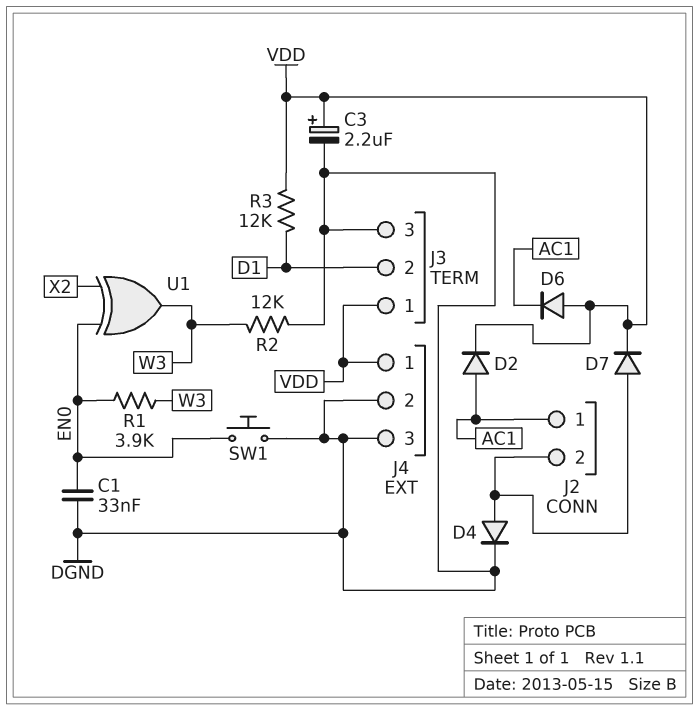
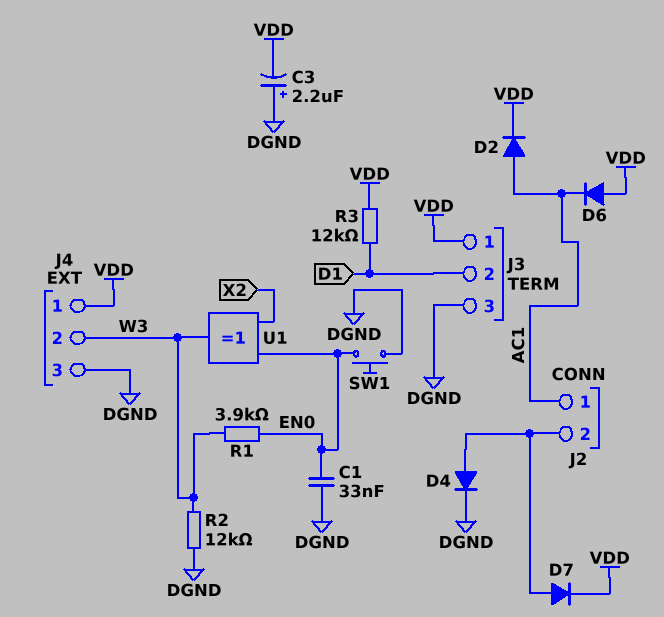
C3: 2.2uF (plus VDD, minus DGND) -> 2.2uF (plus DGND, minus VDD)
J4 pin 2: DGND -> W3

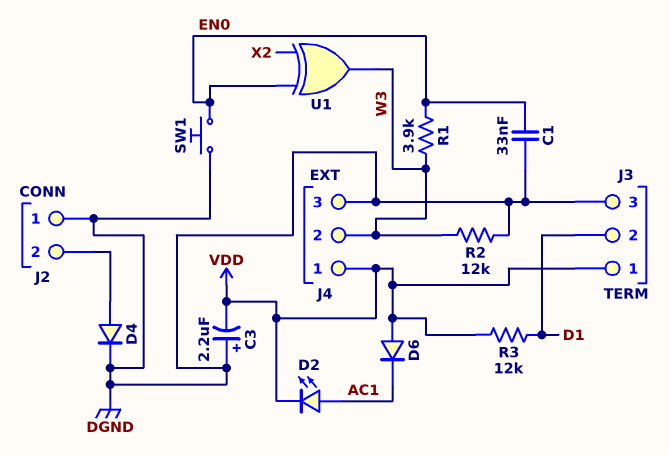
D2: diode (A AC1, K VDD) -> LED (A AC1, K VDD)
D7: diode (A J2/2, K VDD) -> none
J2 pin 1: AC1 -> DGND

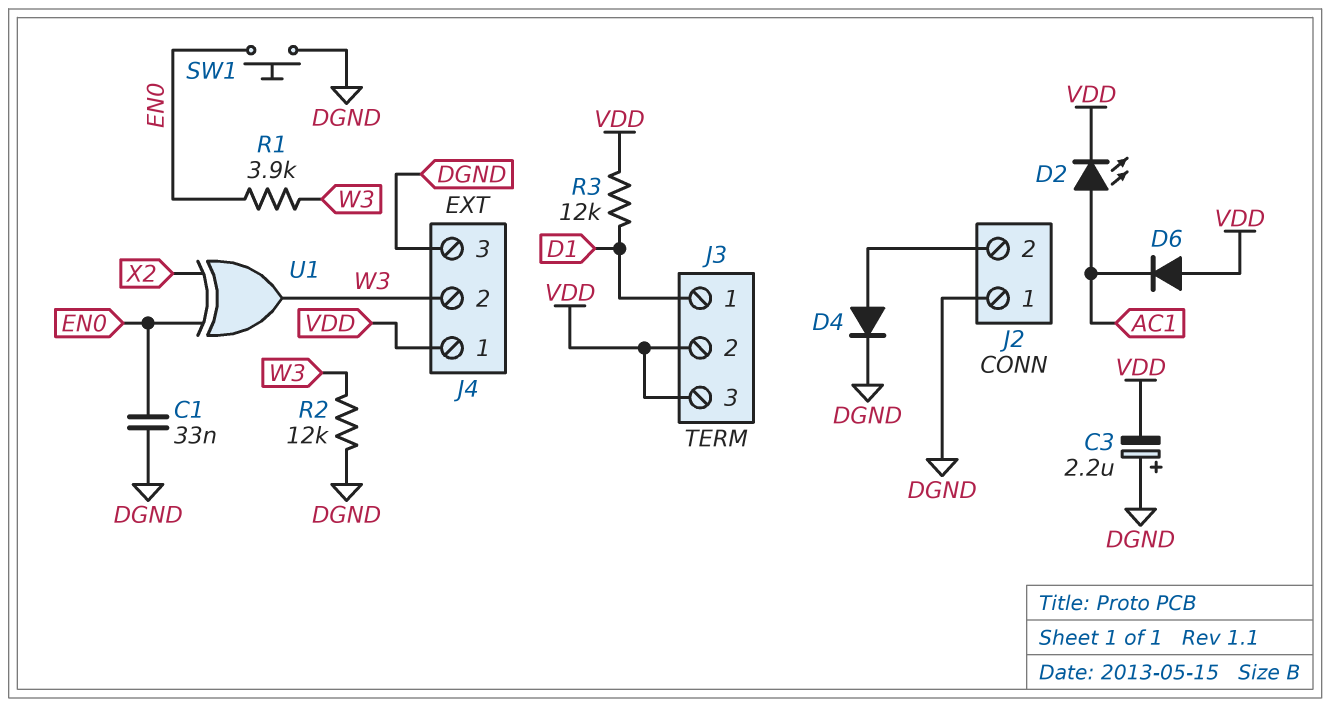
J3 pin 1: VDD -> D1
J3 pin 2: D1 -> VDD
J3 pin 3: DGND -> VDD

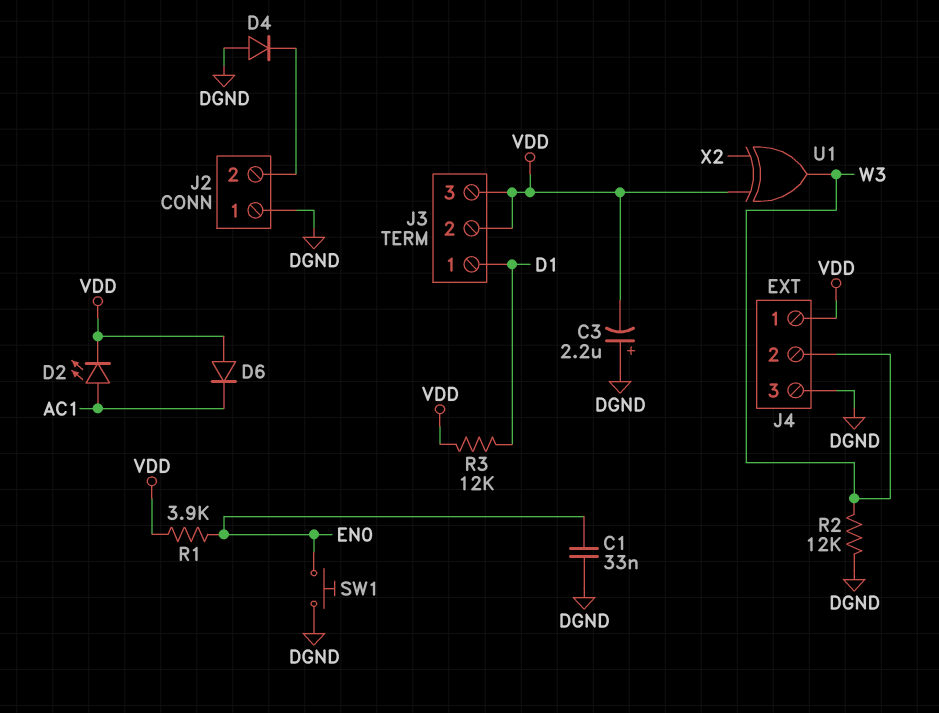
D4: diode (A J2/2, K DGND) -> diode (A DGND, K J2/2)
R1: 3.9k (EN0, W3) -> 3.9k (EN0, VDD)
U1: XOR (in EN0, in X2, out W3) -> XOR (in VDD, in X2, out W3)

